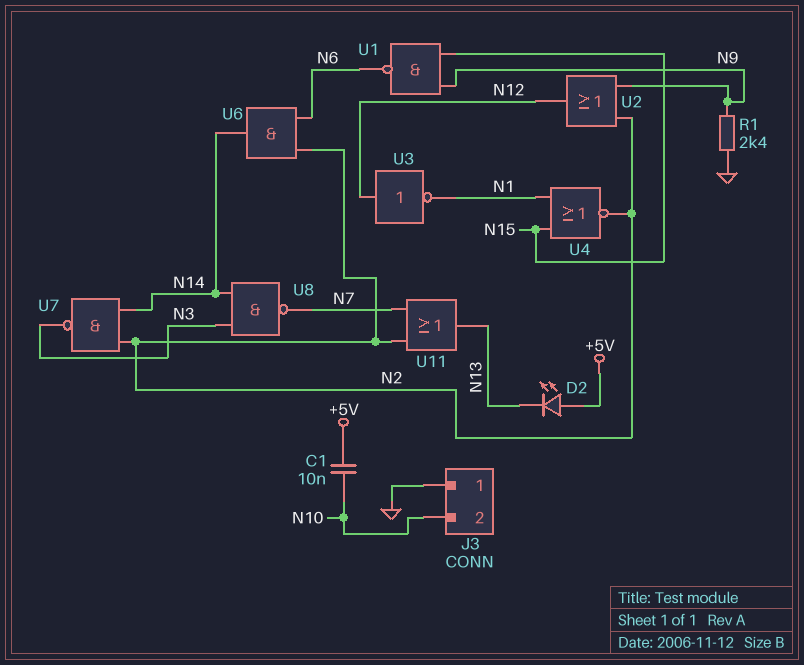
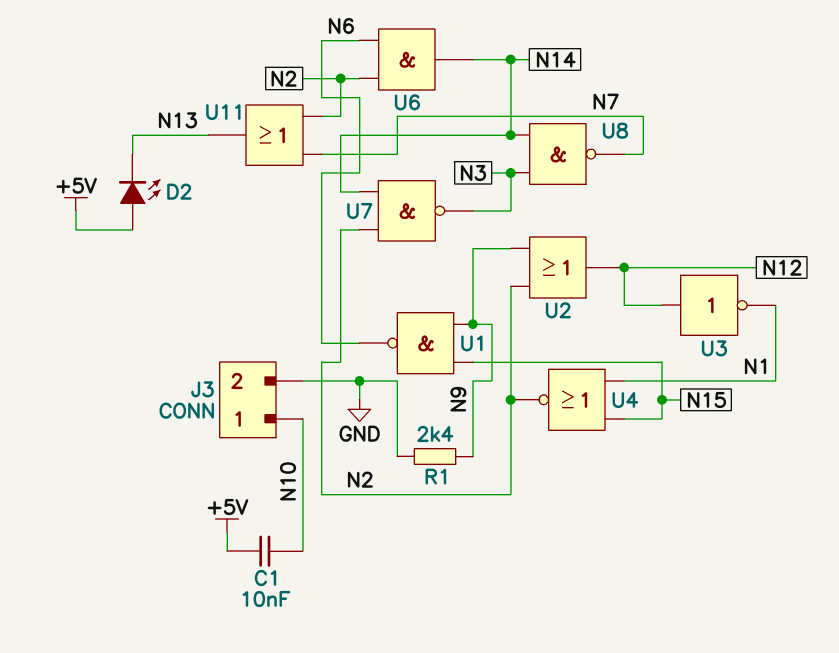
J3 pin 1: GND -> N10
J3 pin 2: N10 -> GND

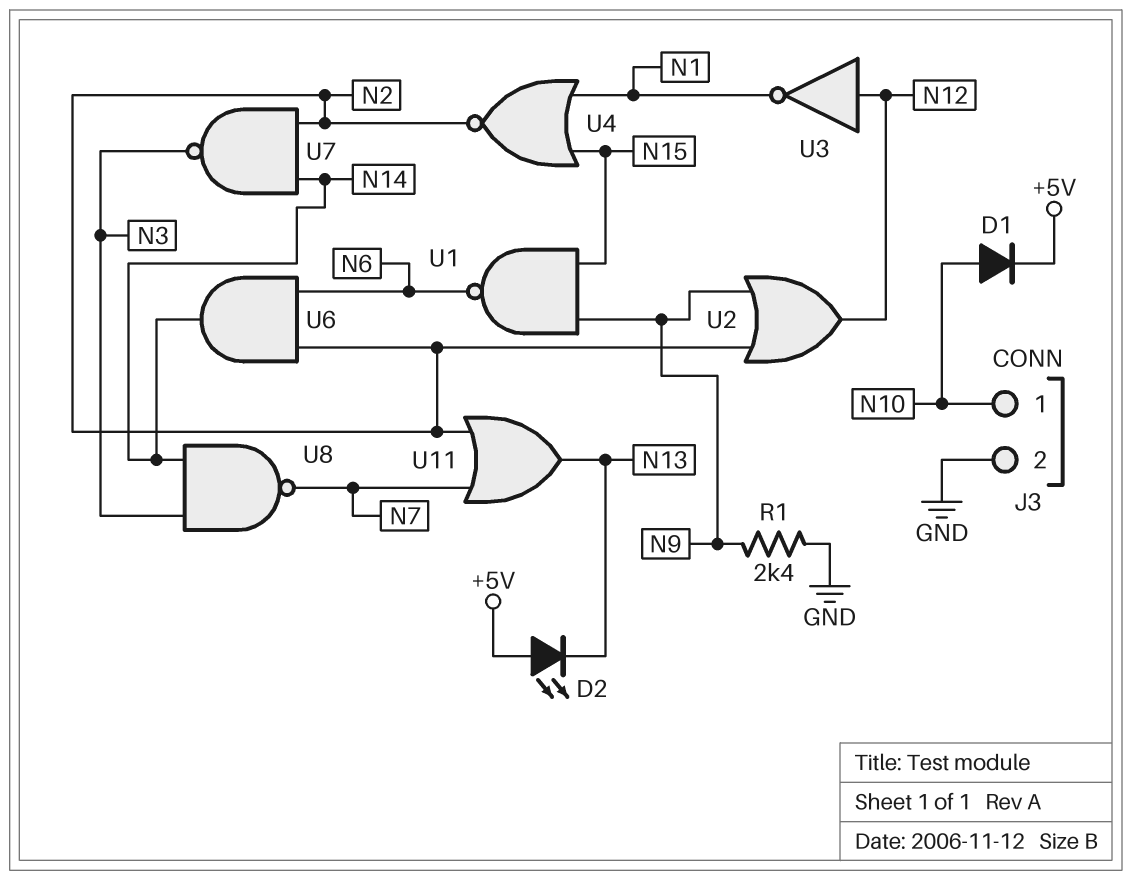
C1: 10nF (+5V, N10) -> none
D1: none -> diode (A N10, K +5V)

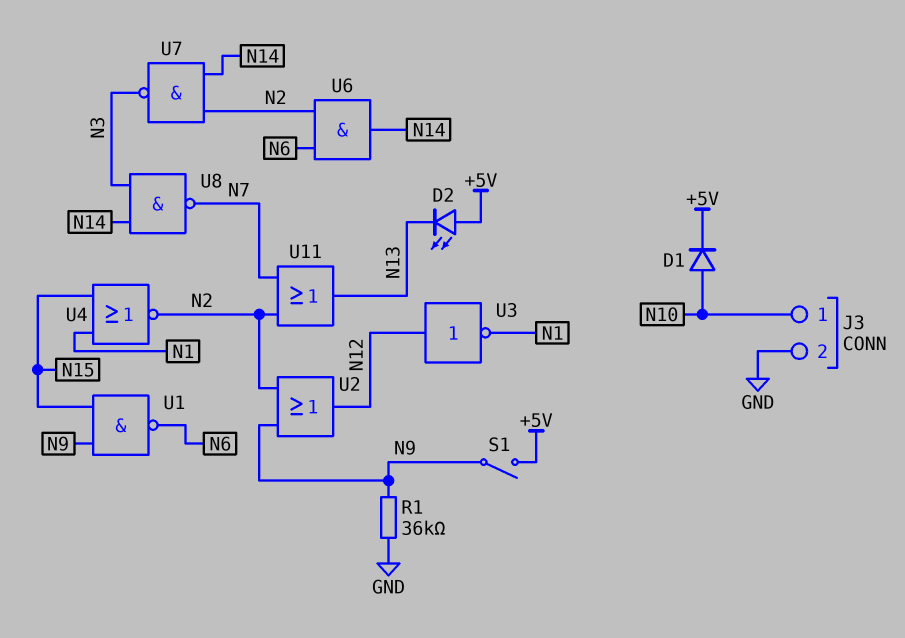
R1: 2.4k (GND, N9) -> 36k (GND, N9)
S1: none -> switch (+5V, N9)

